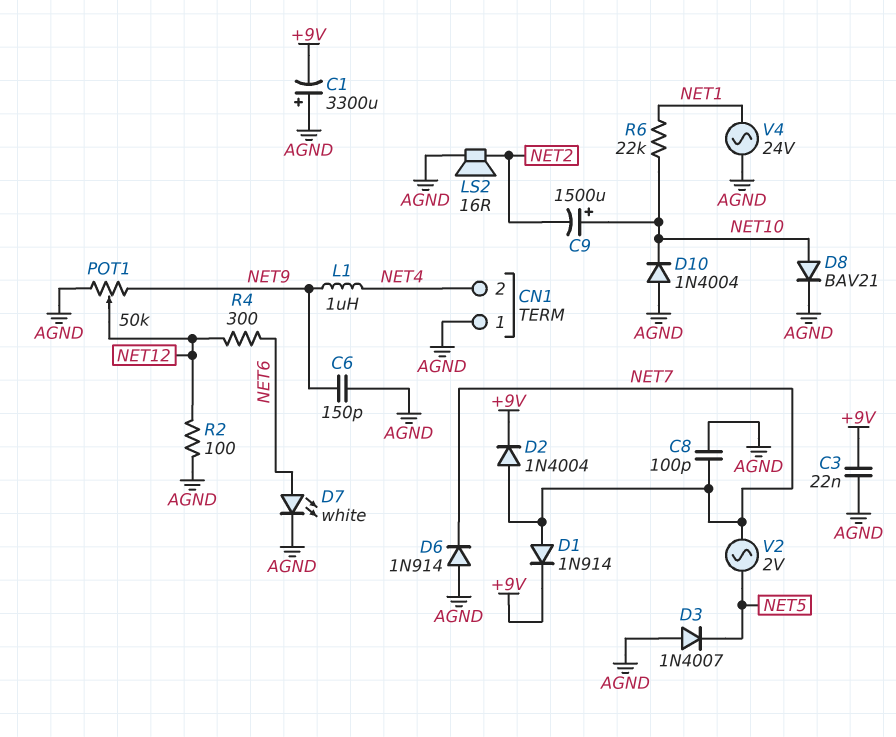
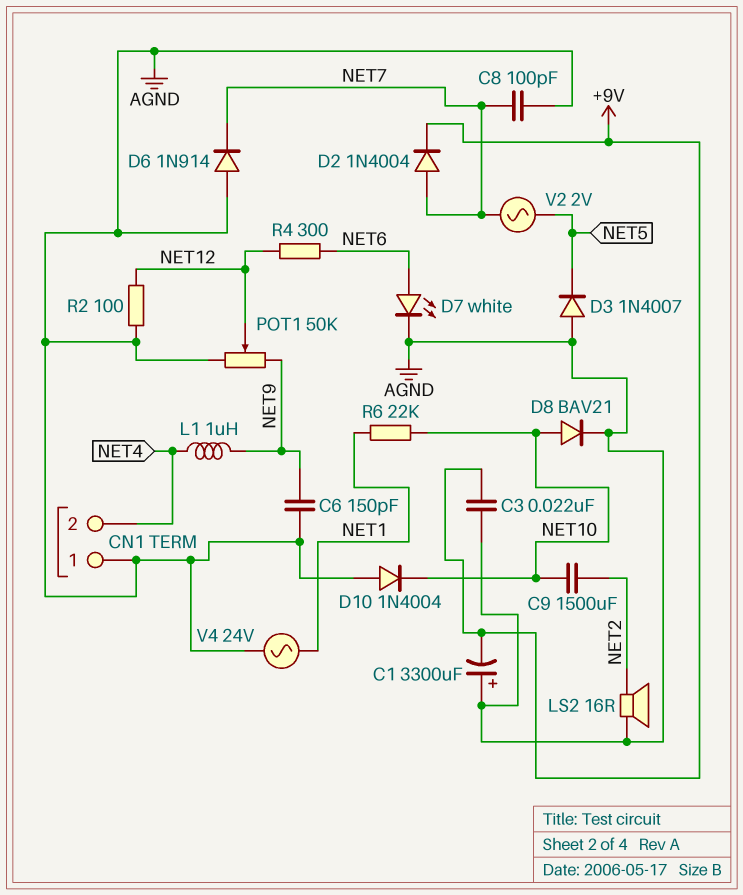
C9: 1500uF (plus NET10, minus NET2) -> 1500uF (NET2, NET10)
D1: diode 1N914 (A NET7, K +9V) -> none

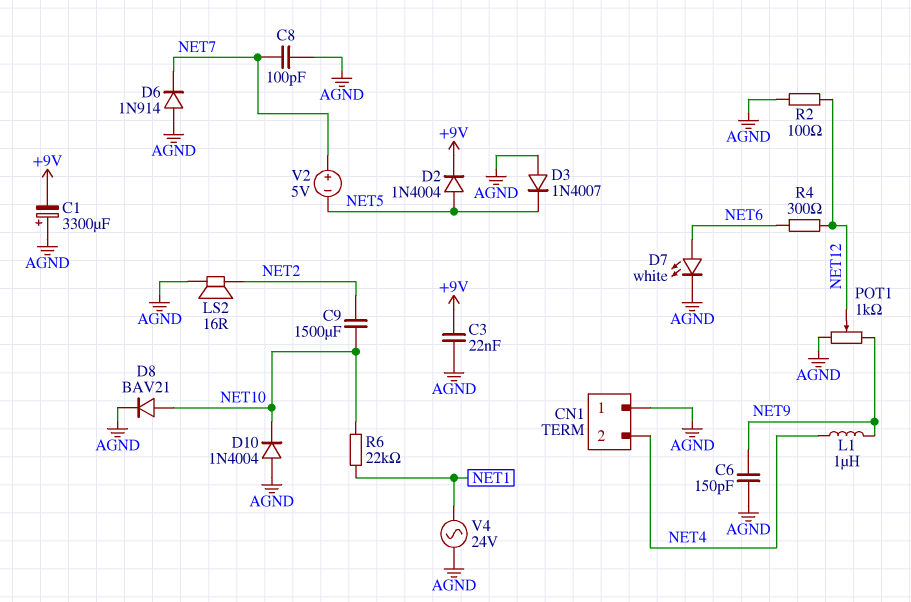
D2: diode 1N4004 (A NET7, K +9V) -> diode 1N4004 (A NET5, K +9V)
POT1: 50k (AGND, NET9, wiper NET12) -> 1k (AGND, NET9, wiper NET12)
V2: AC 2V (NET5, NET7) -> 5V (plus NET7, minus NET5)

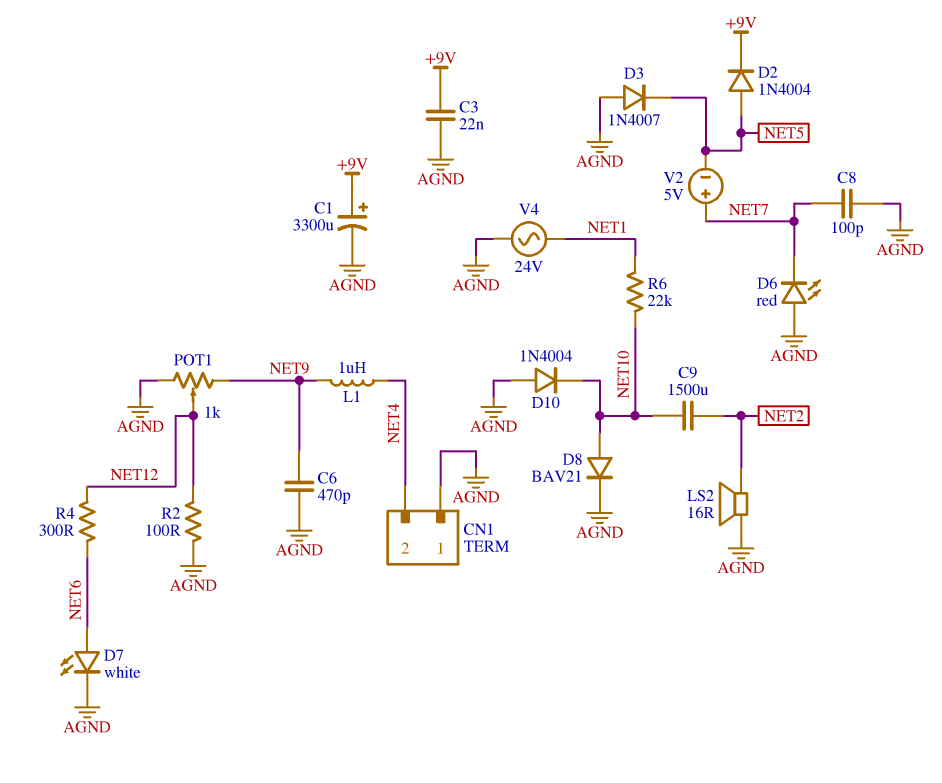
C1: 3300uF (plus AGND, minus +9V) -> 3300uF (plus +9V, minus AGND)
C6: 150pF (AGND, NET9) -> 470pF (AGND, NET9)
D6: diode 1N914 (A AGND, K NET7) -> LED red (A AGND, K NET7)

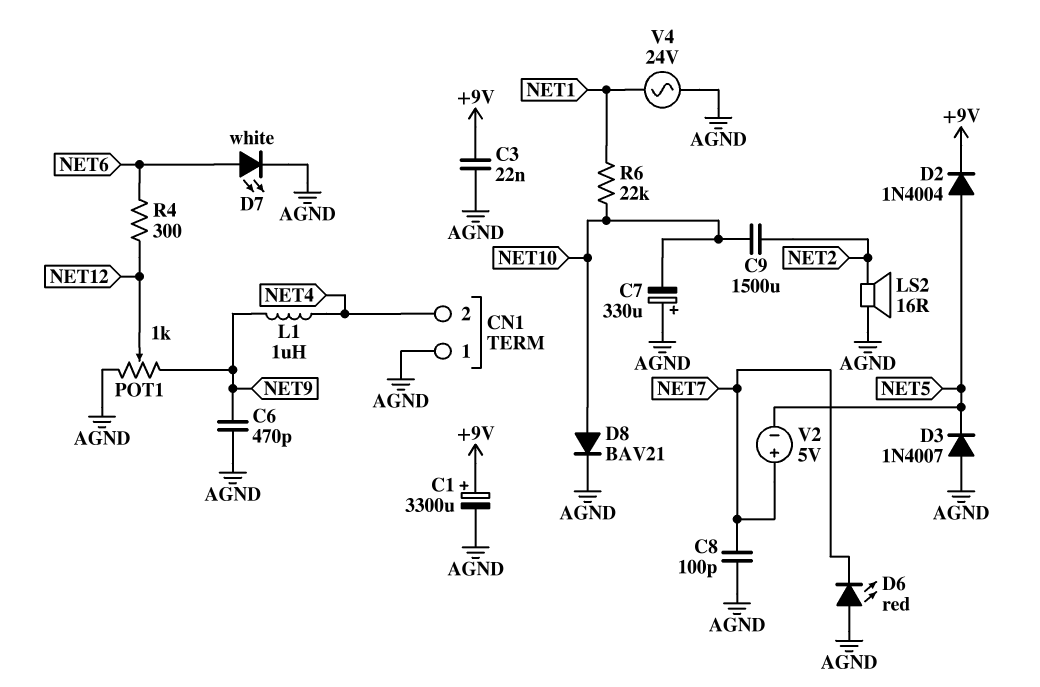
C7: none -> 330uF (plus AGND, minus NET10)
D10: diode 1N4004 (A AGND, K NET10) -> none
R2: 100 (AGND, NET12) -> none

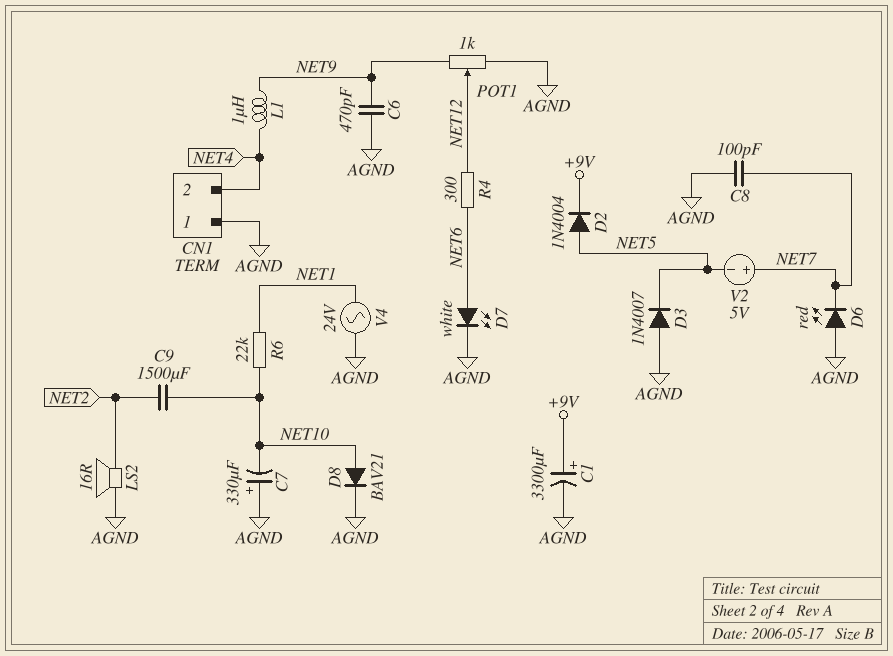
C3: 22nF (+9V, AGND) -> none

